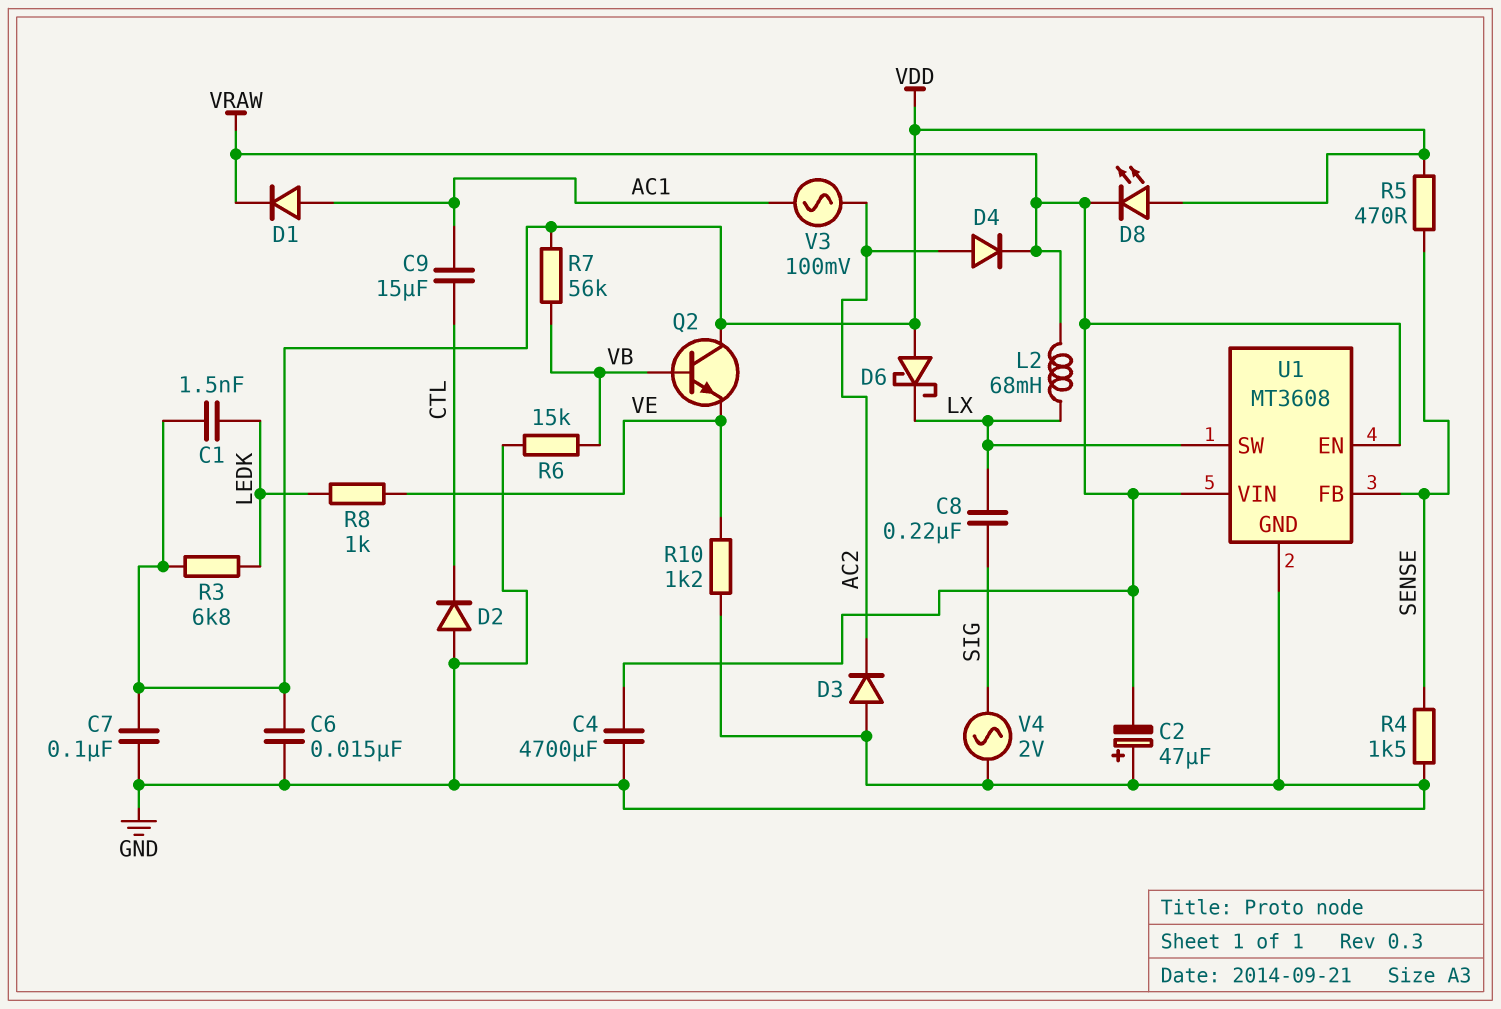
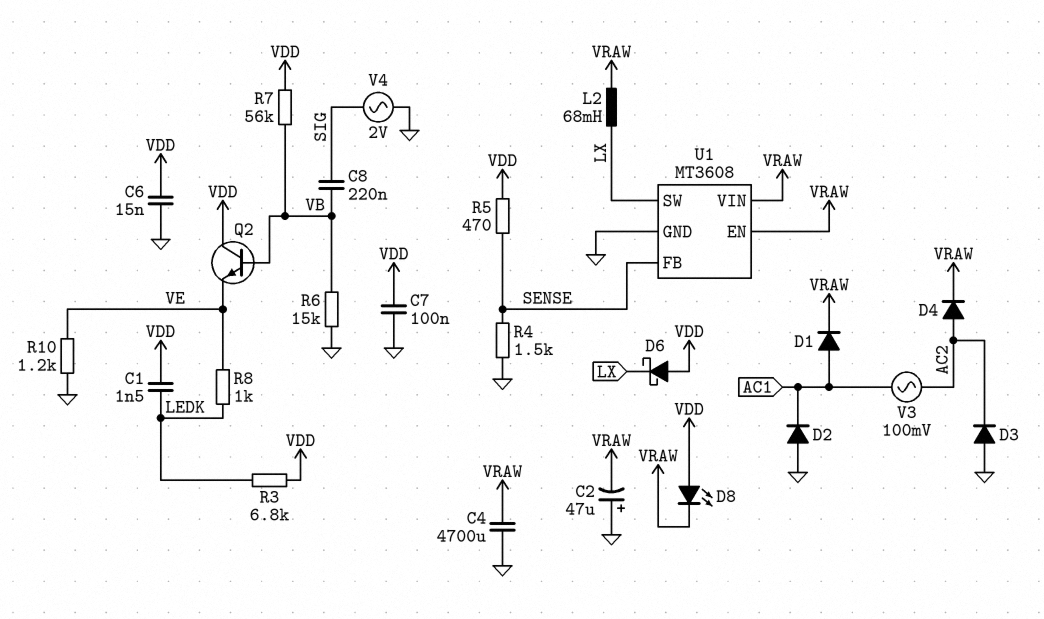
C8: 220nF (LX, SIG) -> 220nF (SIG, VB)
C9: 15uF (AC1, CTL) -> none
D2: diode (A GND, K CTL) -> diode (A GND, K AC1)

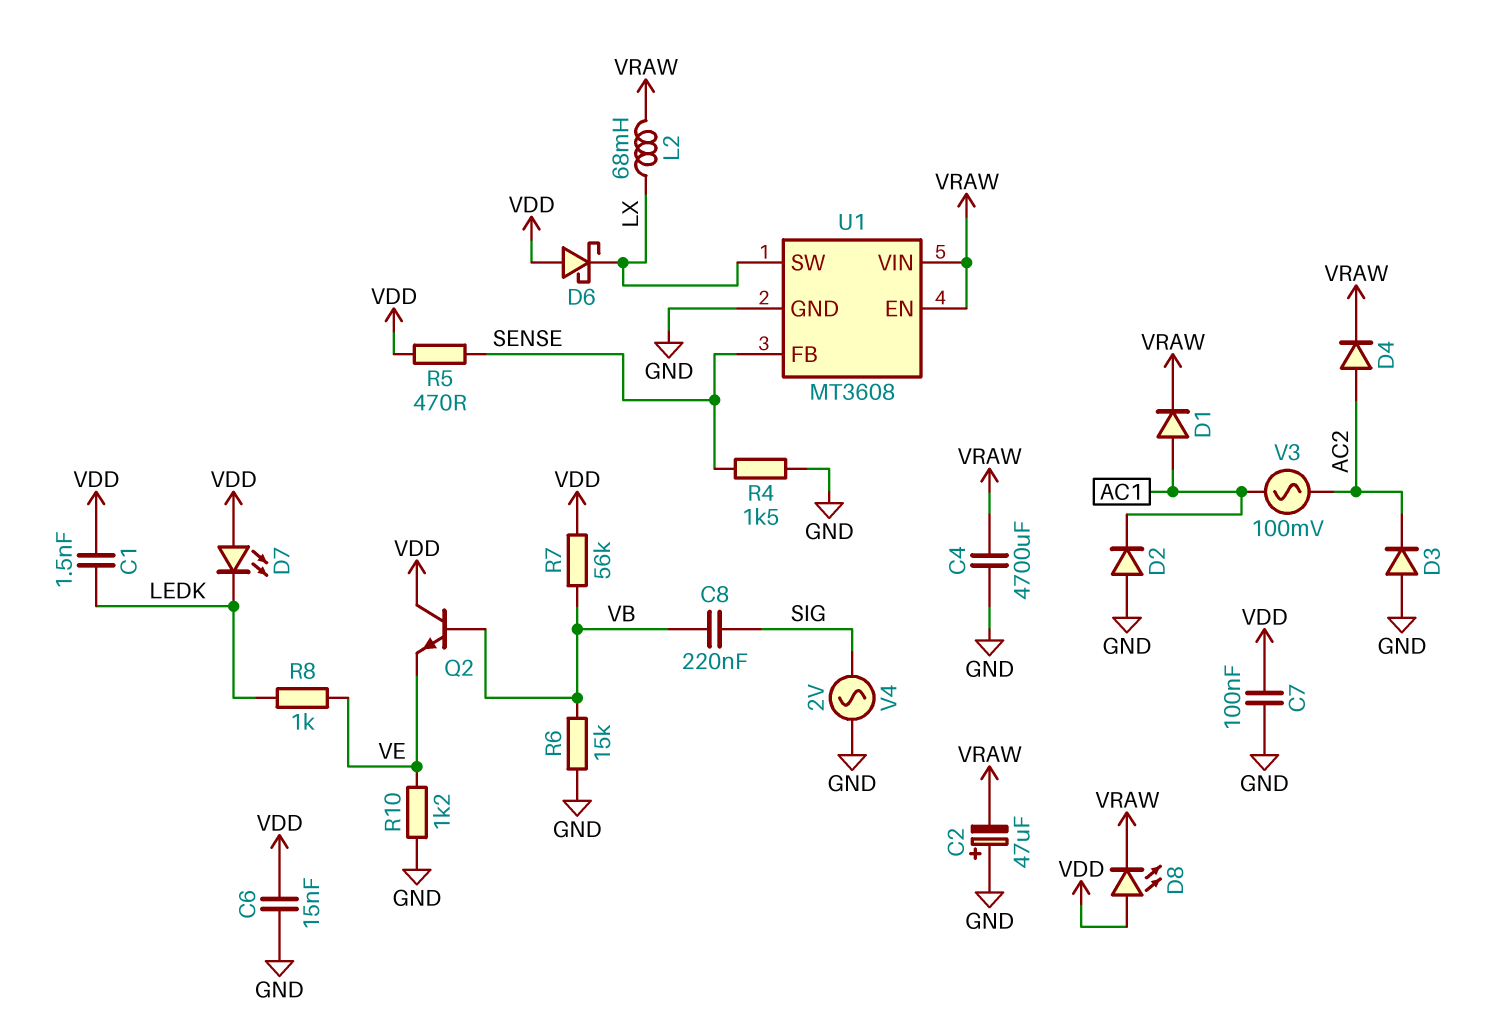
D7: none -> LED (A VDD, K LEDK)
R3: 6.8k (LEDK, VDD) -> none

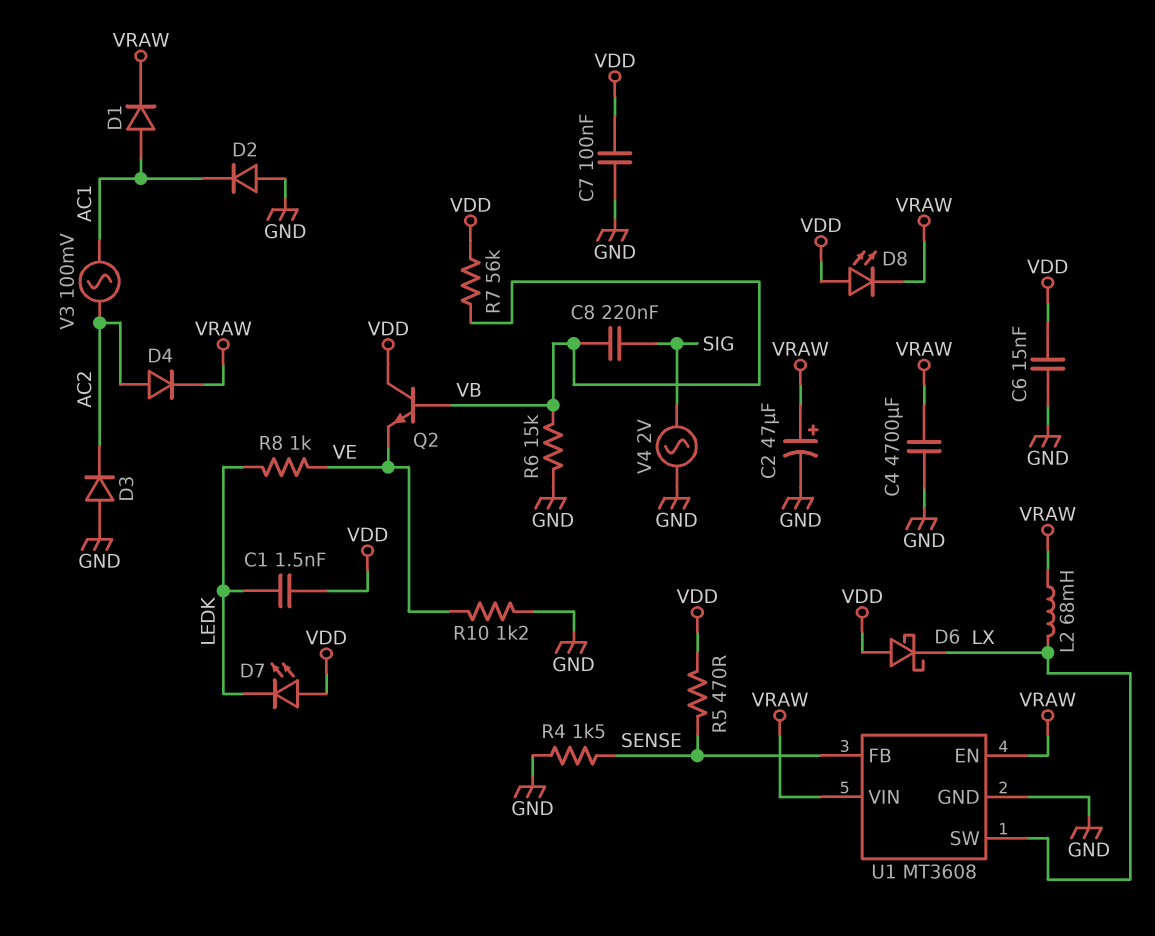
C2: 47uF (plus GND, minus VRAW) -> 47uF (plus VRAW, minus GND)

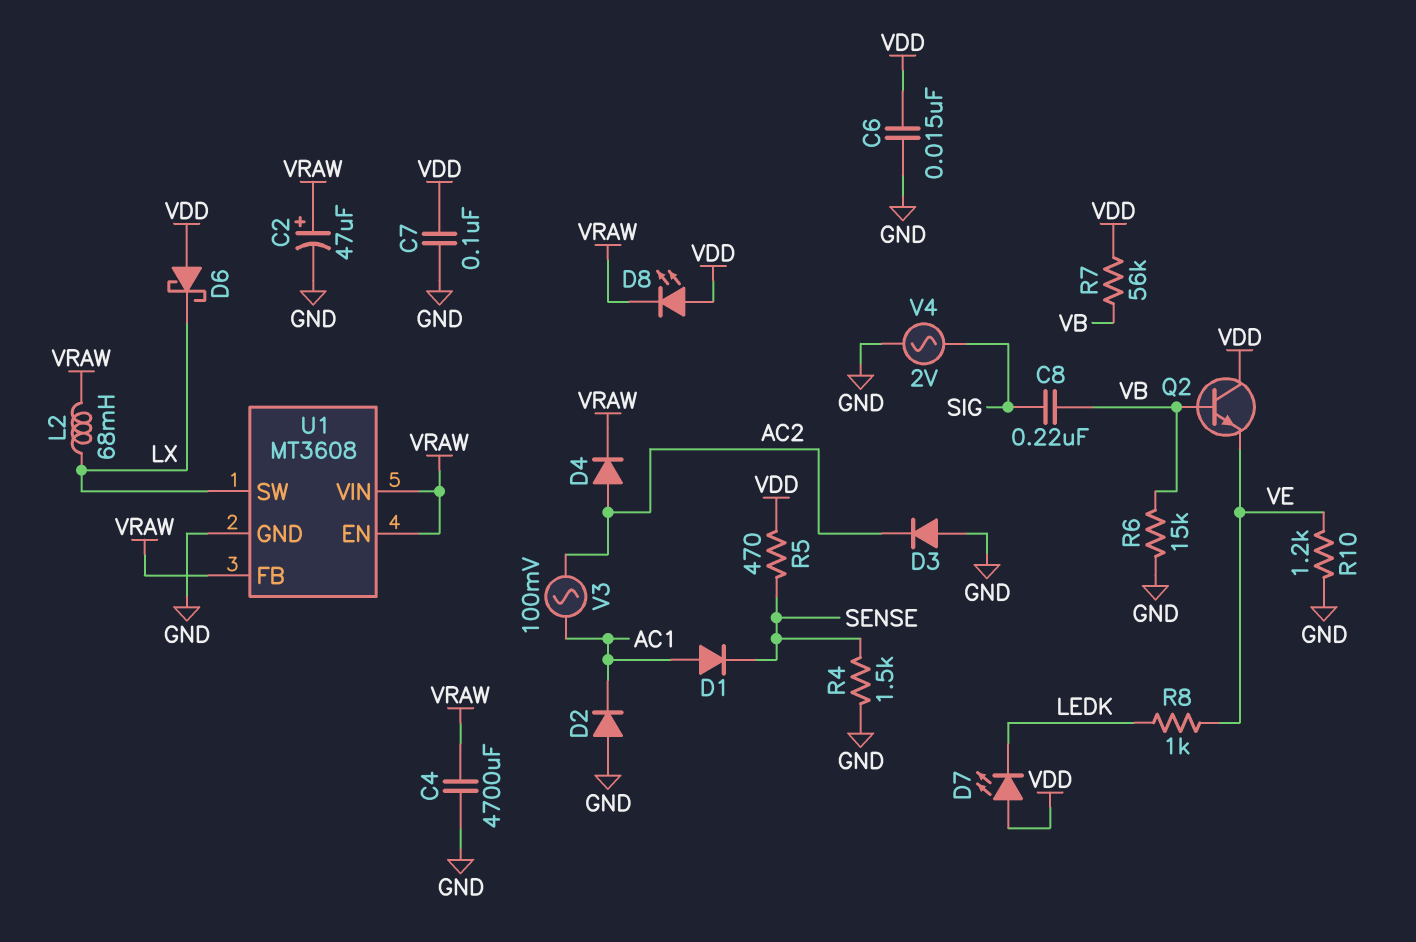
C1: 1.5nF (LEDK, VDD) -> none
D1: diode (A AC1, K VRAW) -> diode (A AC1, K SENSE)
U1 pin FB: SENSE -> VRAW

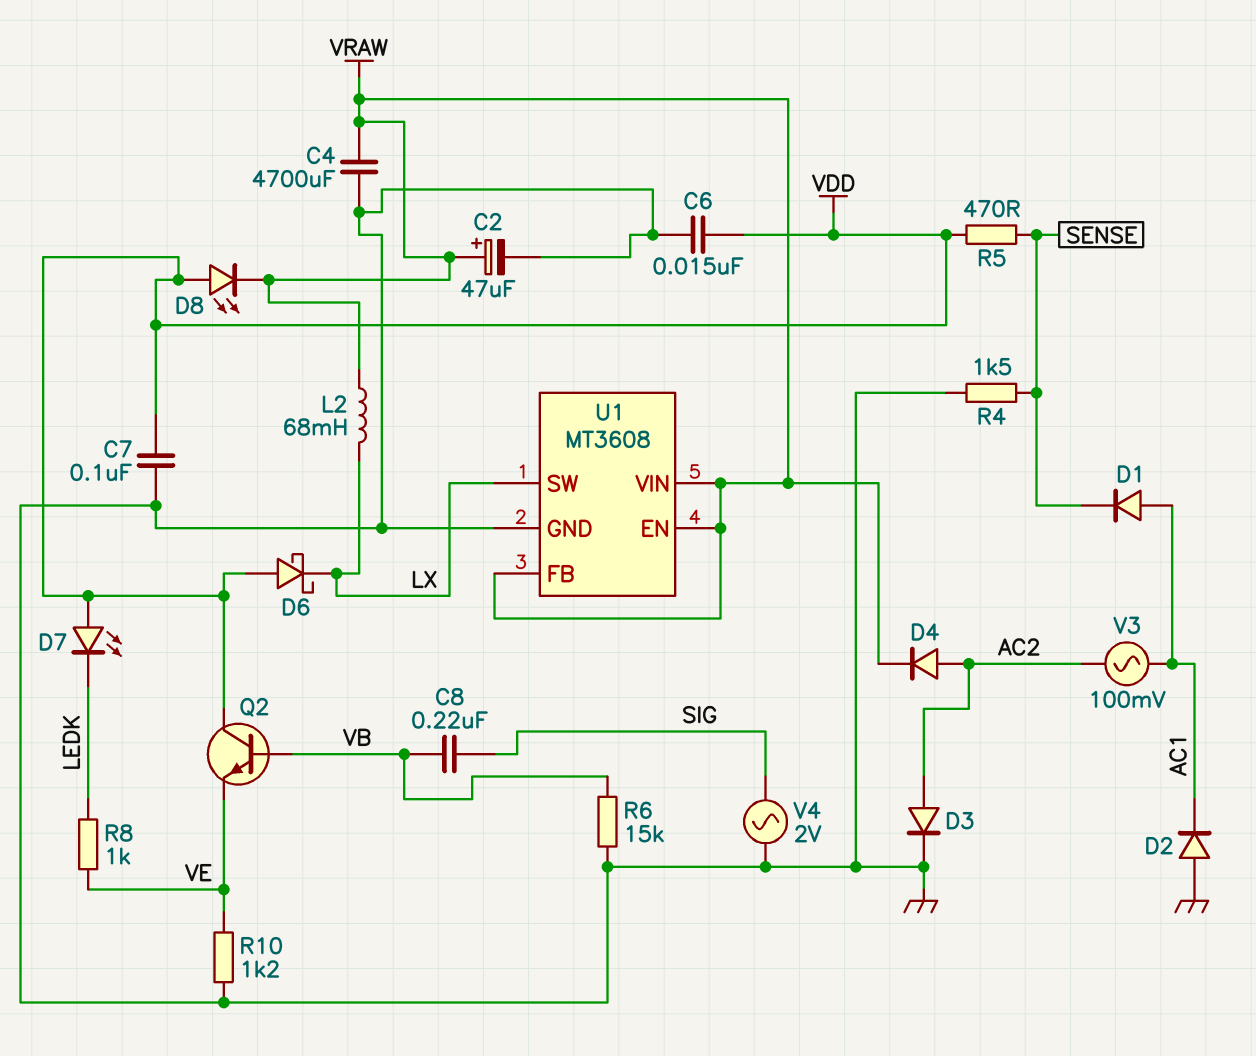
D3: diode (A GND, K AC2) -> diode (A AC2, K GND)
R7: 56k (VB, VDD) -> none

